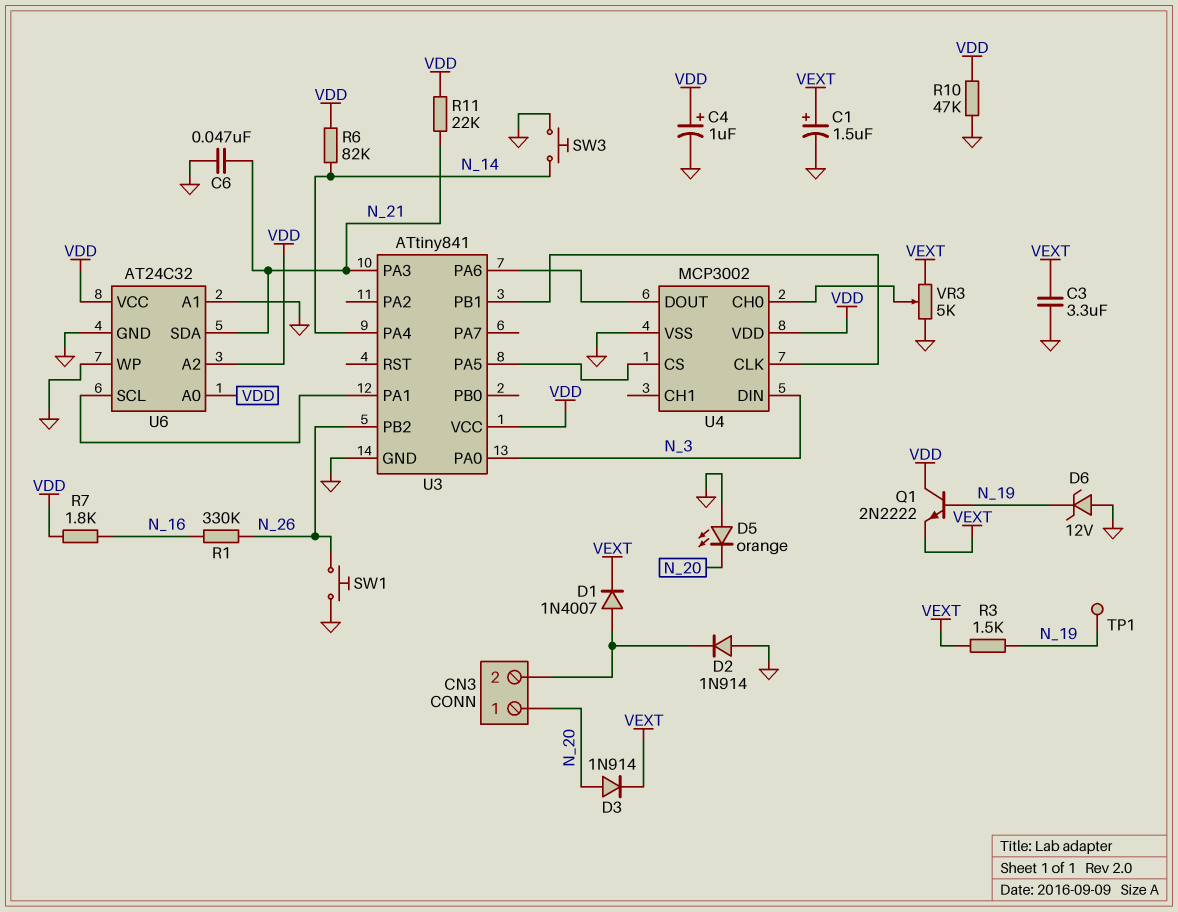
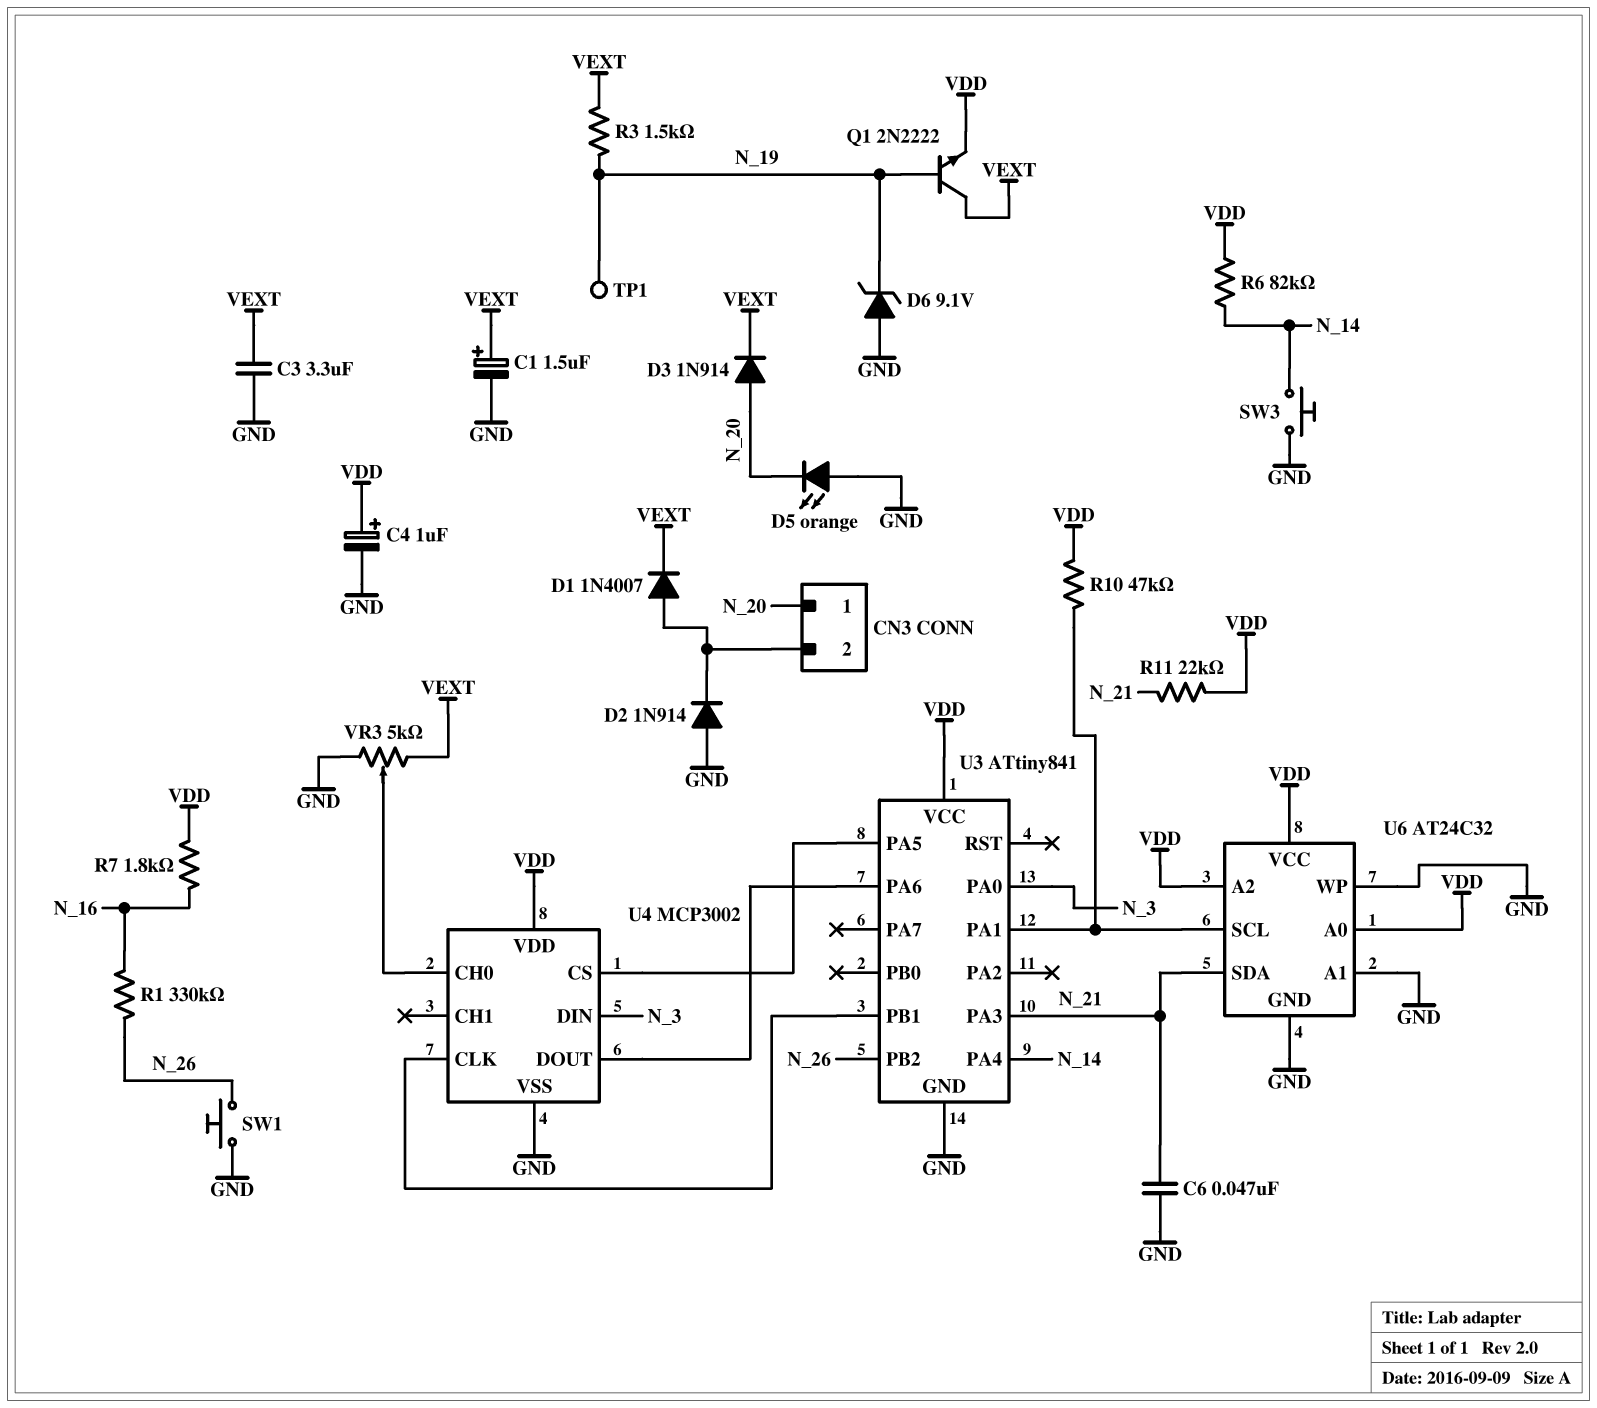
D6: zener 12V (A GND, K N_19) -> zener 9.1V (A GND, K N_19)
Q1: NPN 2N2222 (B N_19, C VDD, E VEXT) -> NPN 2N2222 (B N_19, C VEXT, E VDD)
R10: 47k (GND, VDD) -> 47k (U3/PA1, VDD)

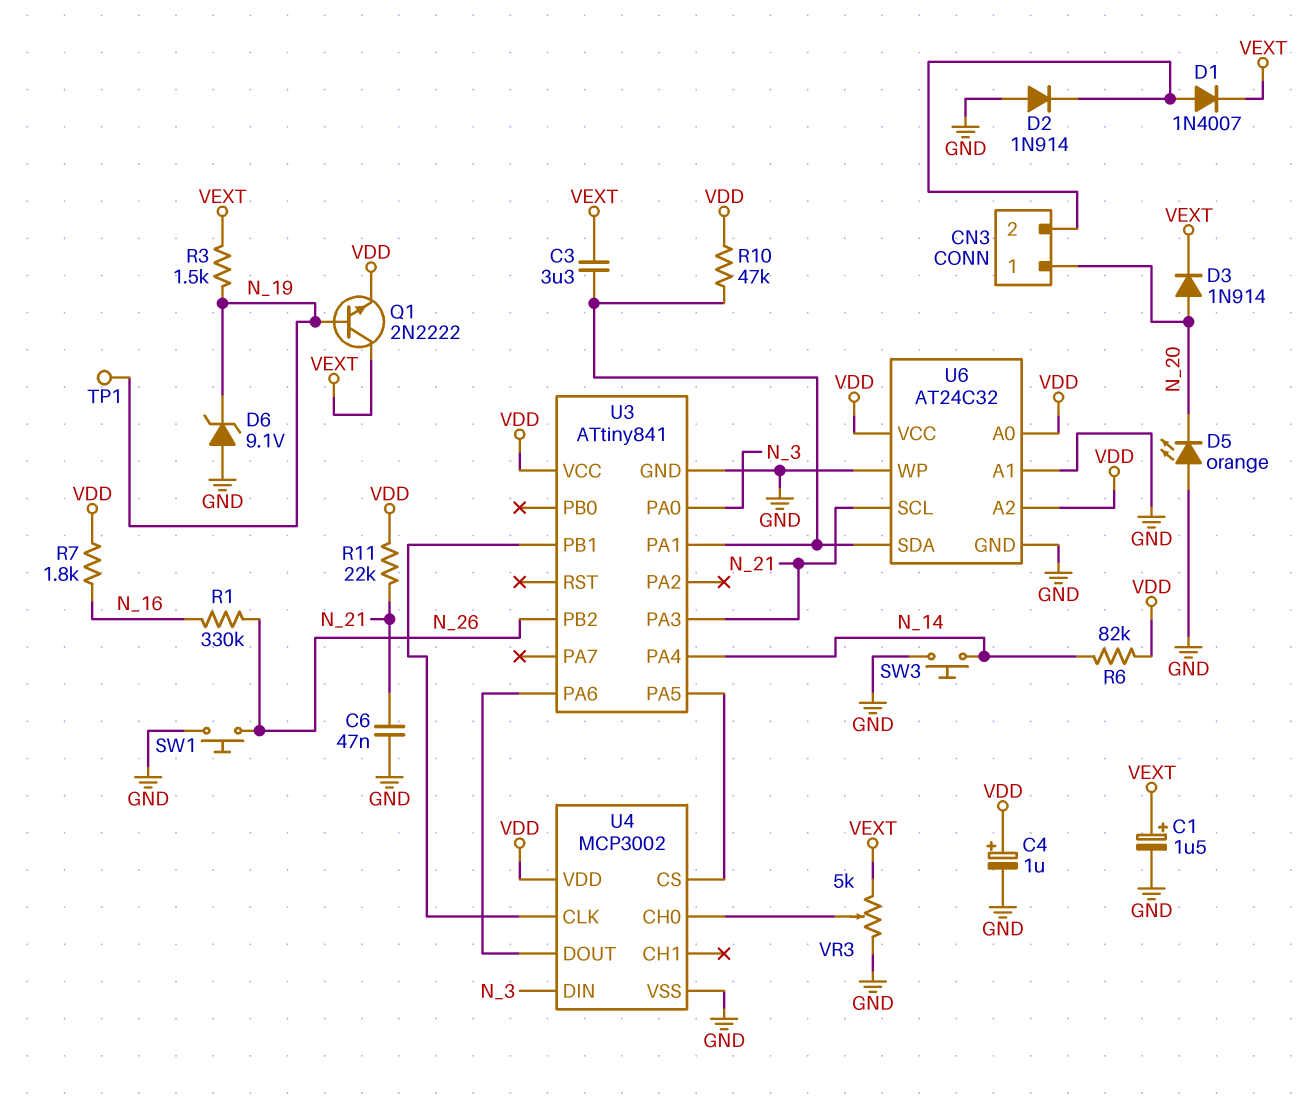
C3: 3.3uF (GND, VEXT) -> 3.3uF (U3/PA1, VEXT)
U6 pin SCL: U3/PA1 -> N_21
U6 pin SDA: N_21 -> U3/PA1

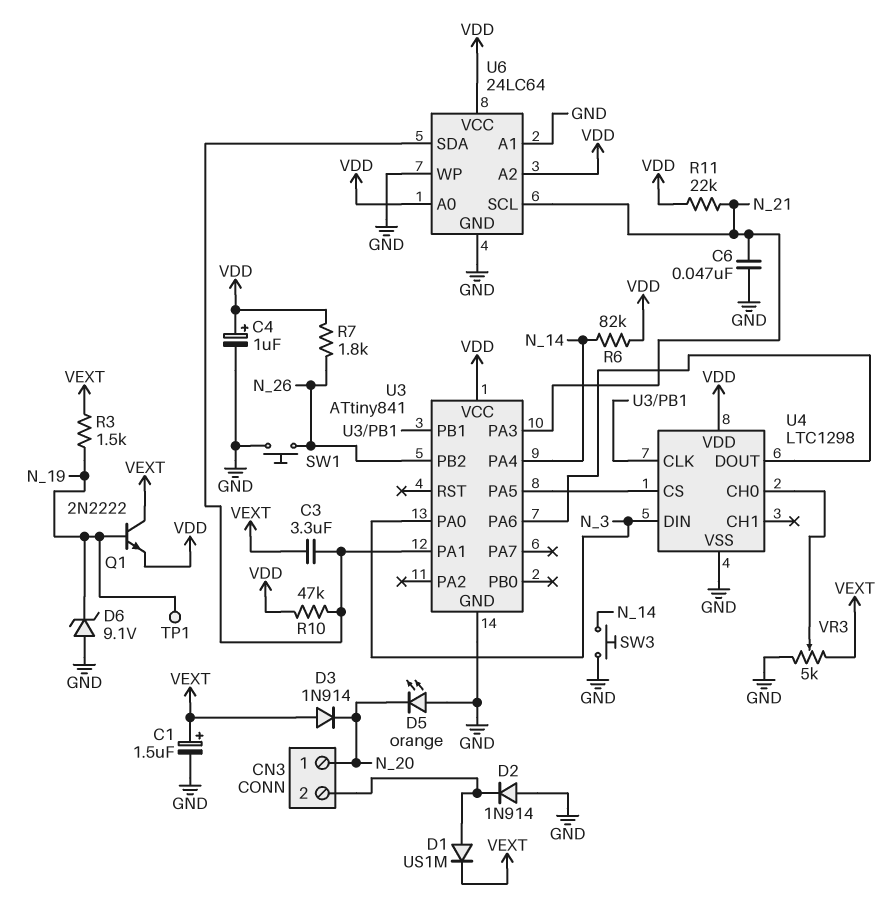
D1: diode 1N4007 (A CN3/2, K VEXT) -> diode US1M (A CN3/2, K VEXT)
D3: diode 1N914 (A N_20, K VEXT) -> diode 1N914 (A VEXT, K N_20)
R1: 330k (N_16, N_26) -> none
R7: 1.8k (N_16, VDD) -> 1.8k (N_26, VDD)
U4: MCP3002 -> LTC1298
U6: AT24C32 -> 24LC64

